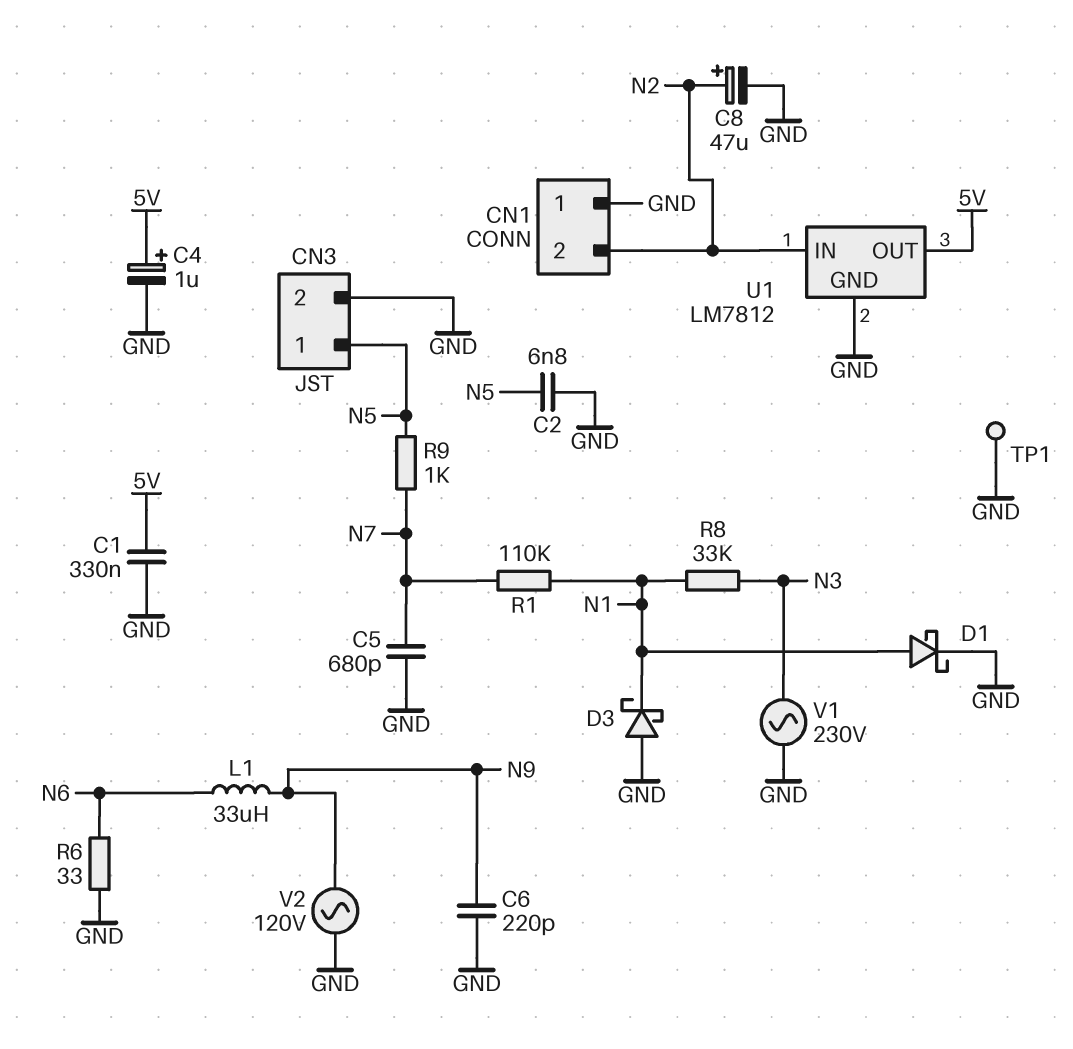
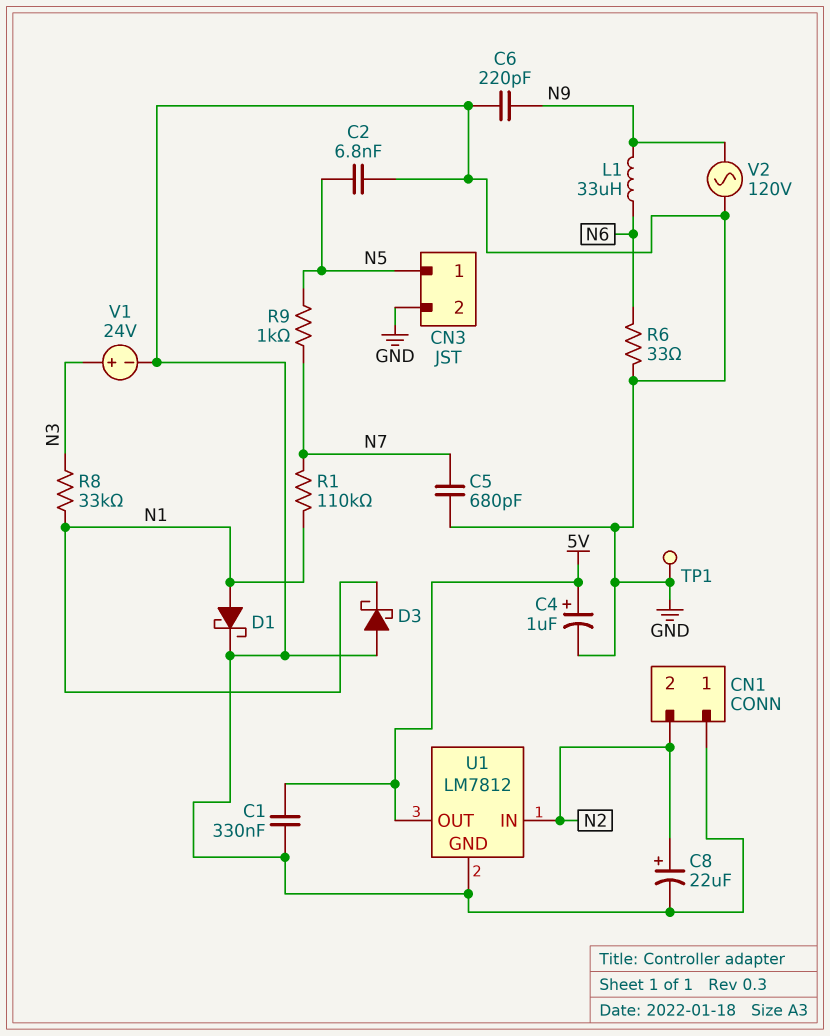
C8: 47uF (plus N2, minus GND) -> 22uF (plus N2, minus GND)
V1: AC 230V (GND, N3) -> 24V (plus N3, minus GND)

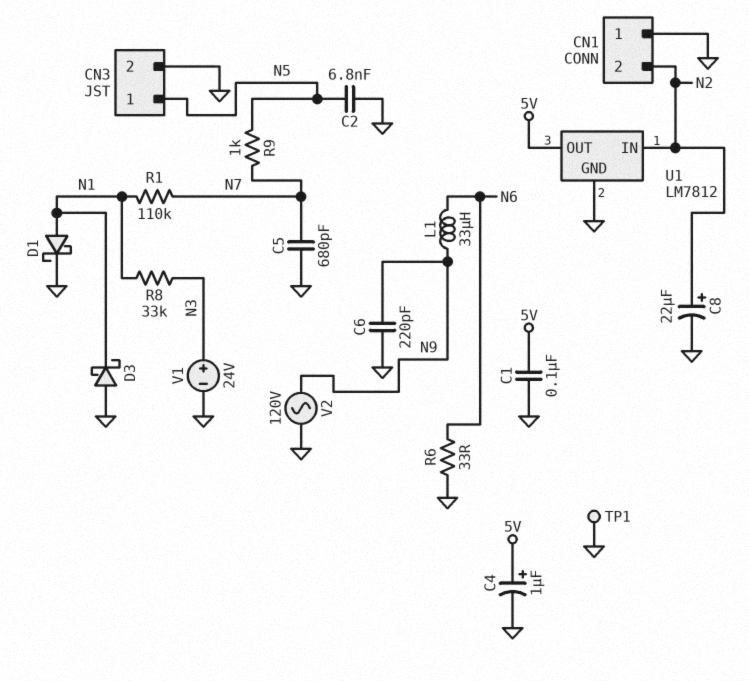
C1: 330nF (5V, GND) -> 100nF (5V, GND)

